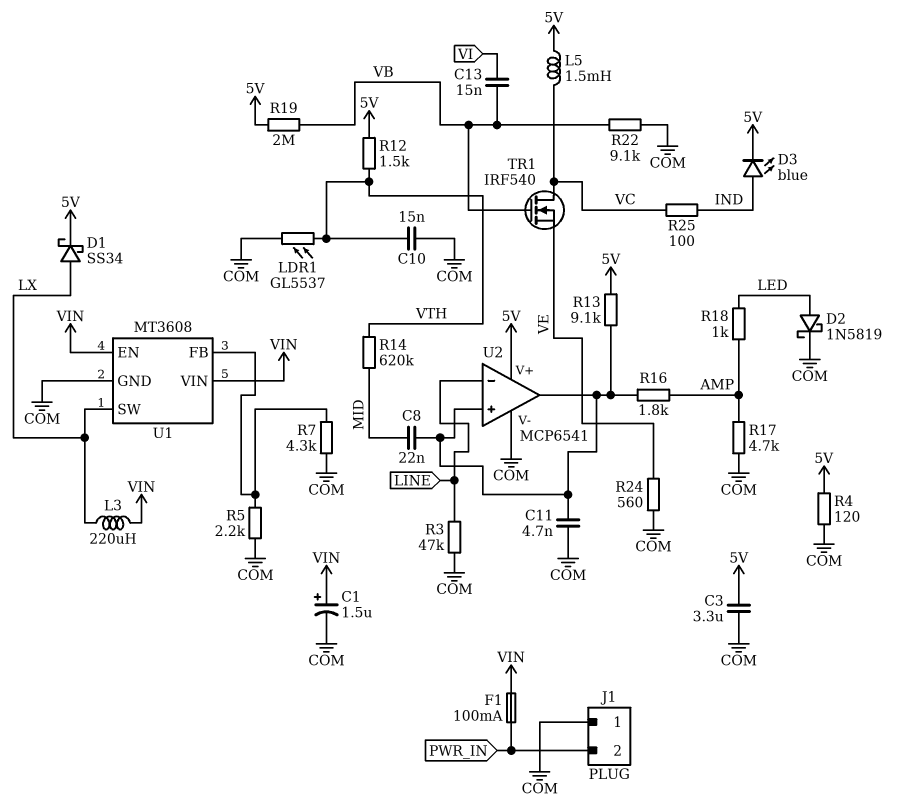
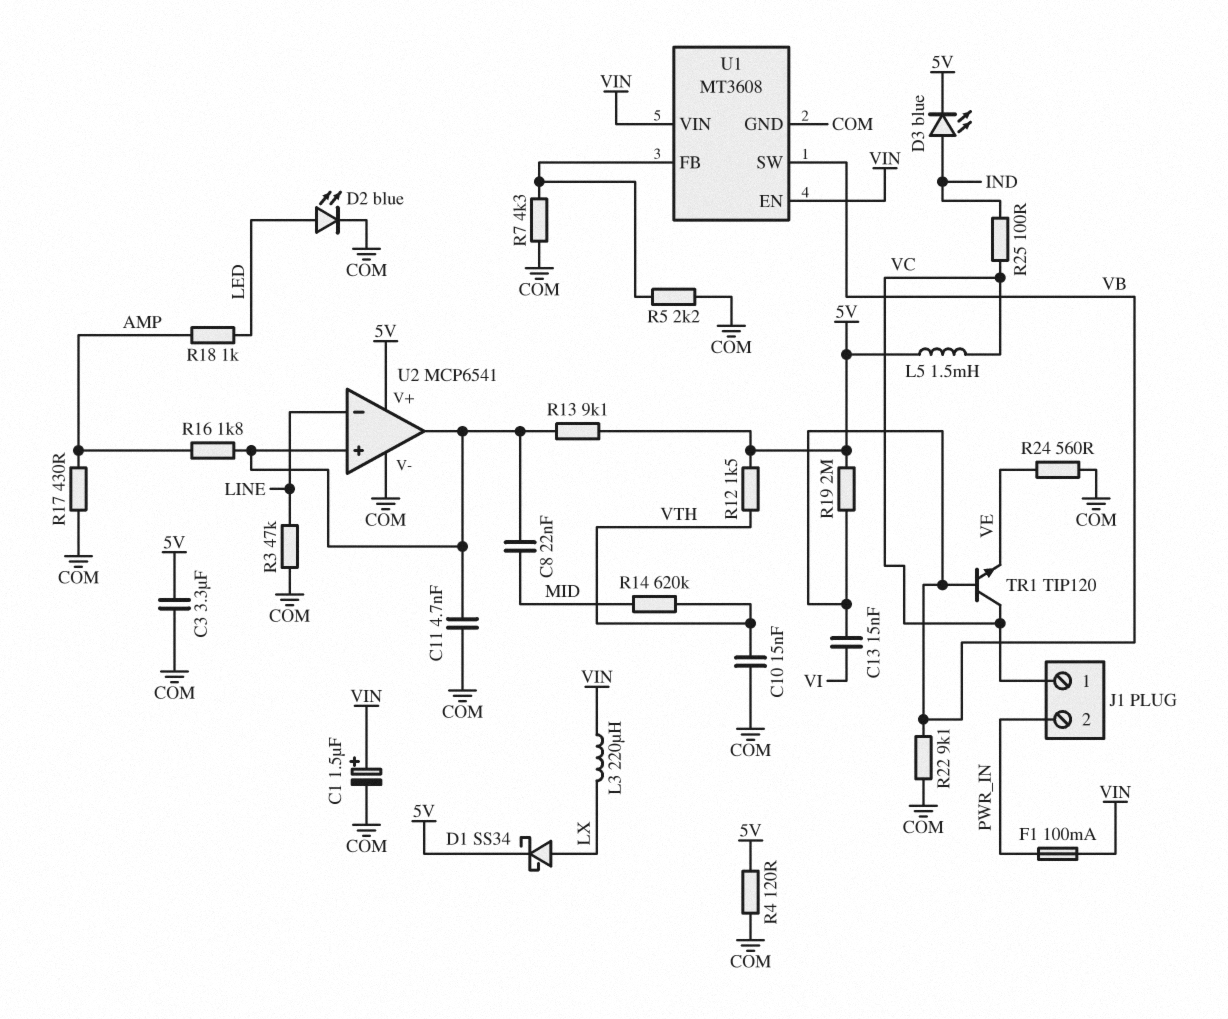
D2: schottky 1N5819 (A LED, K COM) -> LED blue (A LED, K COM)
J1 pin 1: COM -> VC
LDR1: GL5537 (COM, VTH) -> none
R17: 4.7k (AMP, COM) -> 430 (AMP, COM)
TR1: NMOS IRF540 (G VB, D VC, S VE) -> NPN TIP120 (B VB, C VC, E VE)
U1 pin SW: LX -> VB

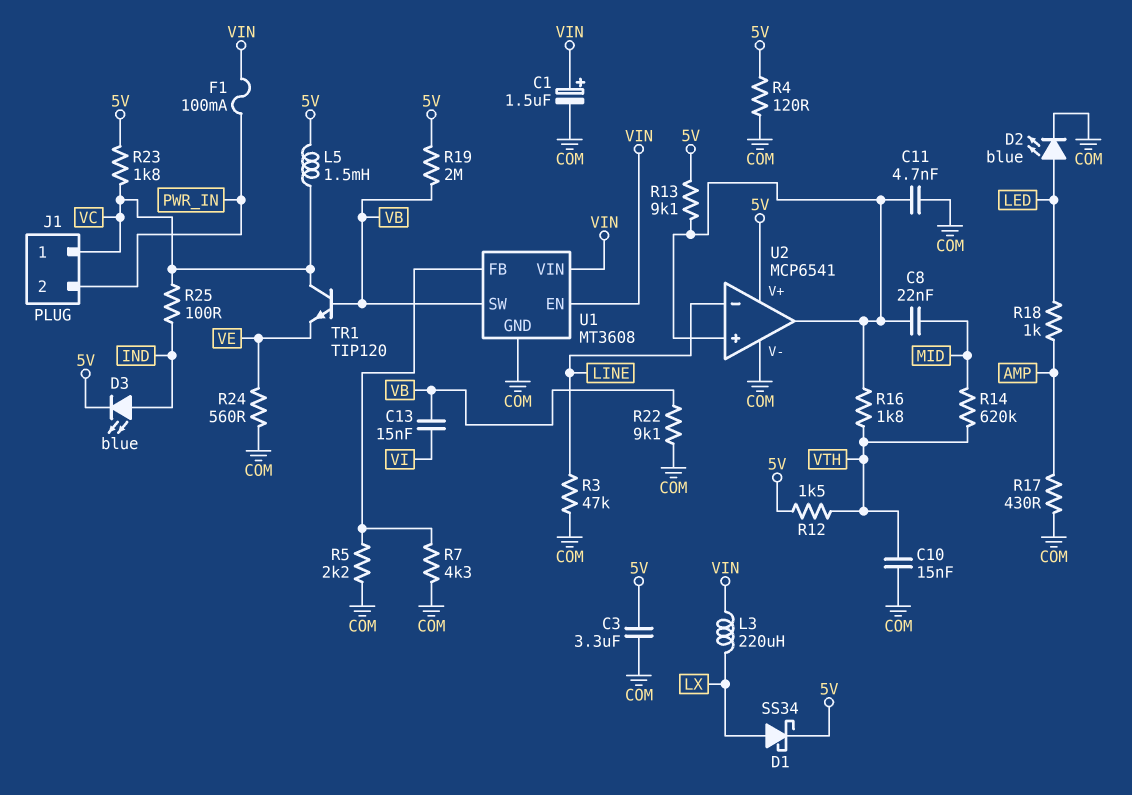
R16: 1.8k (AMP, U2/in+) -> 1.8k (U2/in+, VTH)
R23: none -> 1.8k (5V, VC)

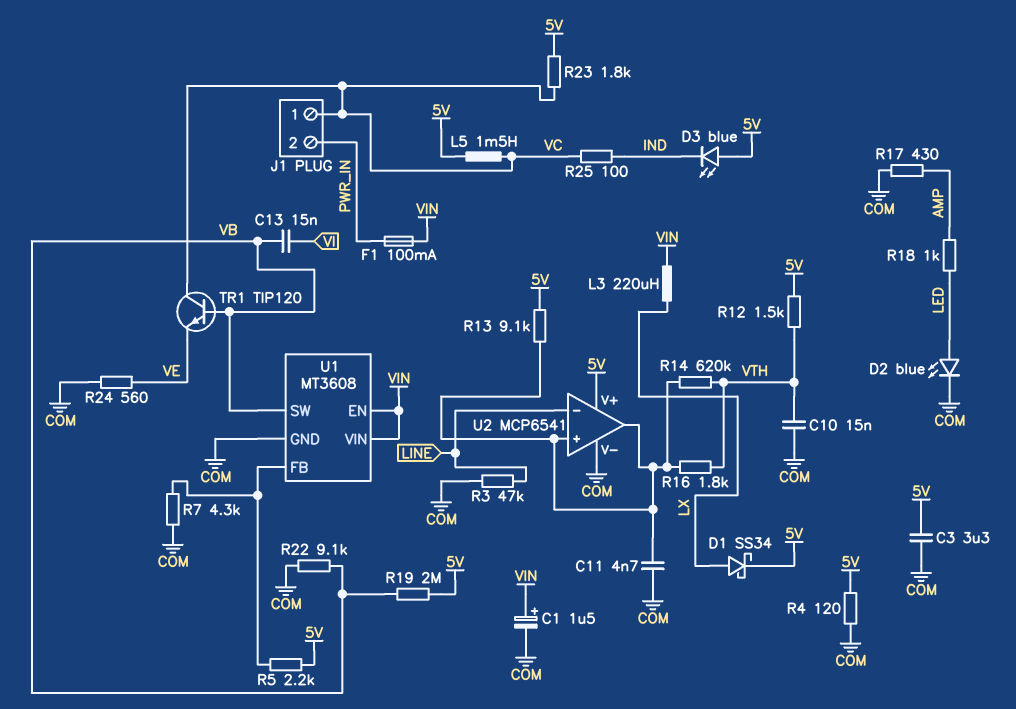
C8: 22nF (MID, U2/in+) -> none
D3: LED blue (A IND, K 5V) -> LED blue (A 5V, K IND)
R5: 2.2k (COM, U1/FB) -> 2.2k (5V, U1/FB)
R14: 620k (MID, VTH) -> 620k (U2/in+, VTH)

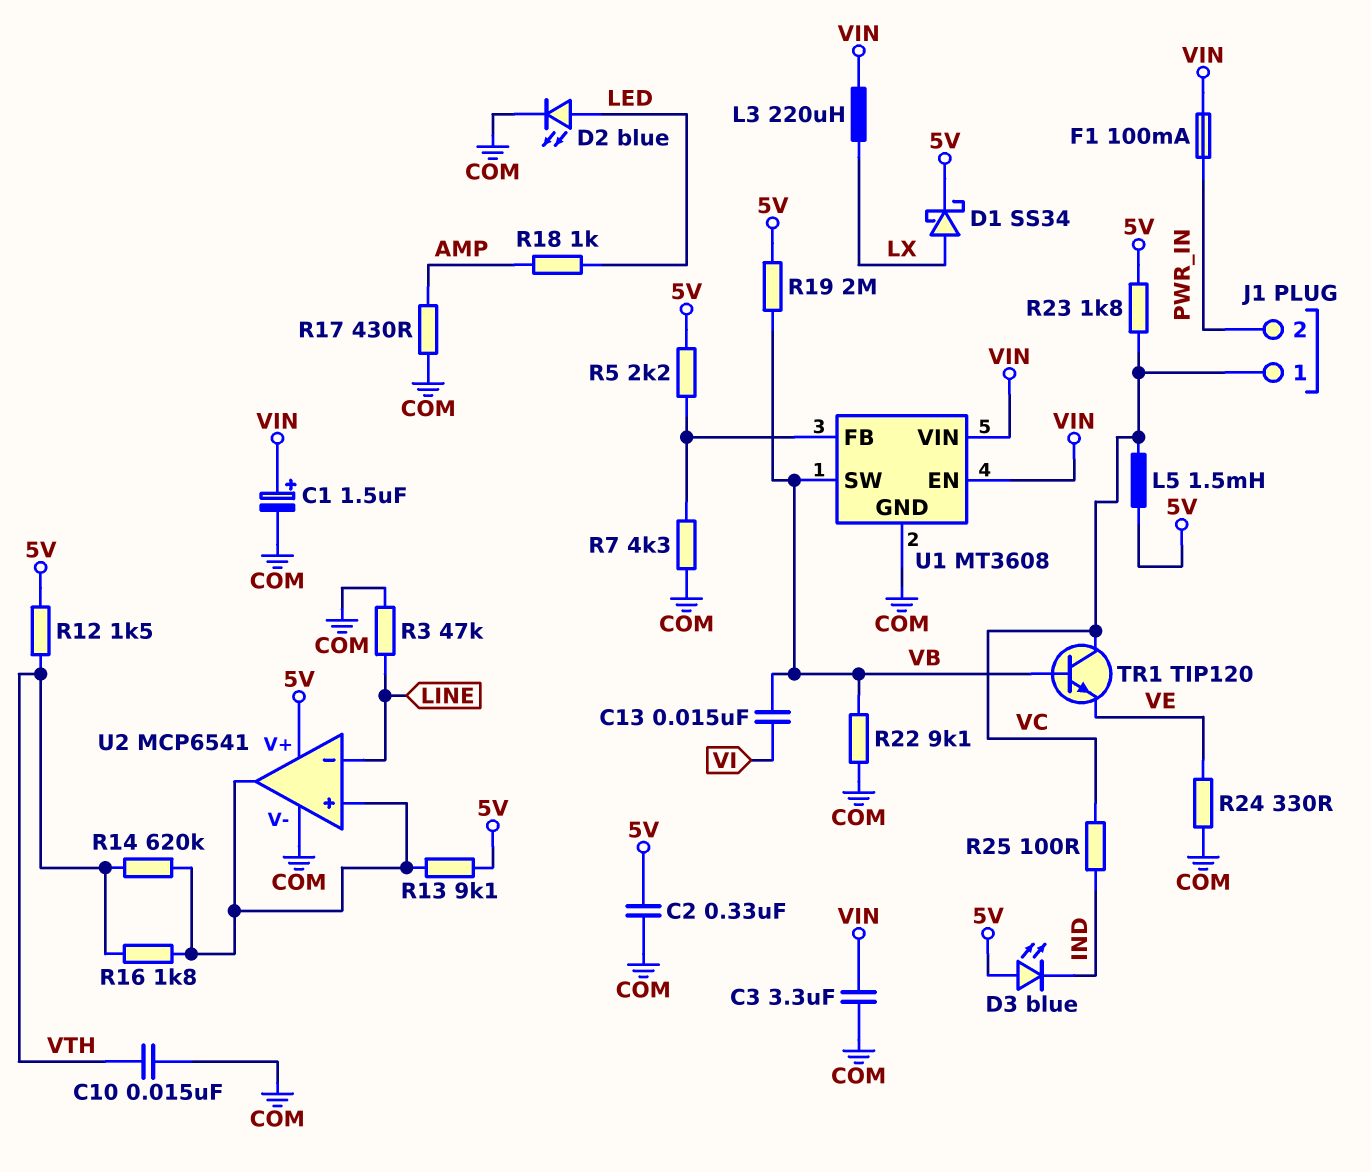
C2: none -> 330nF (5V, COM)
C3: 3.3uF (5V, COM) -> 3.3uF (COM, VIN)
C11: 4.7nF (COM, U2/in+) -> none
R4: 120 (5V, COM) -> none
R24: 560 (COM, VE) -> 330 (COM, VE)

